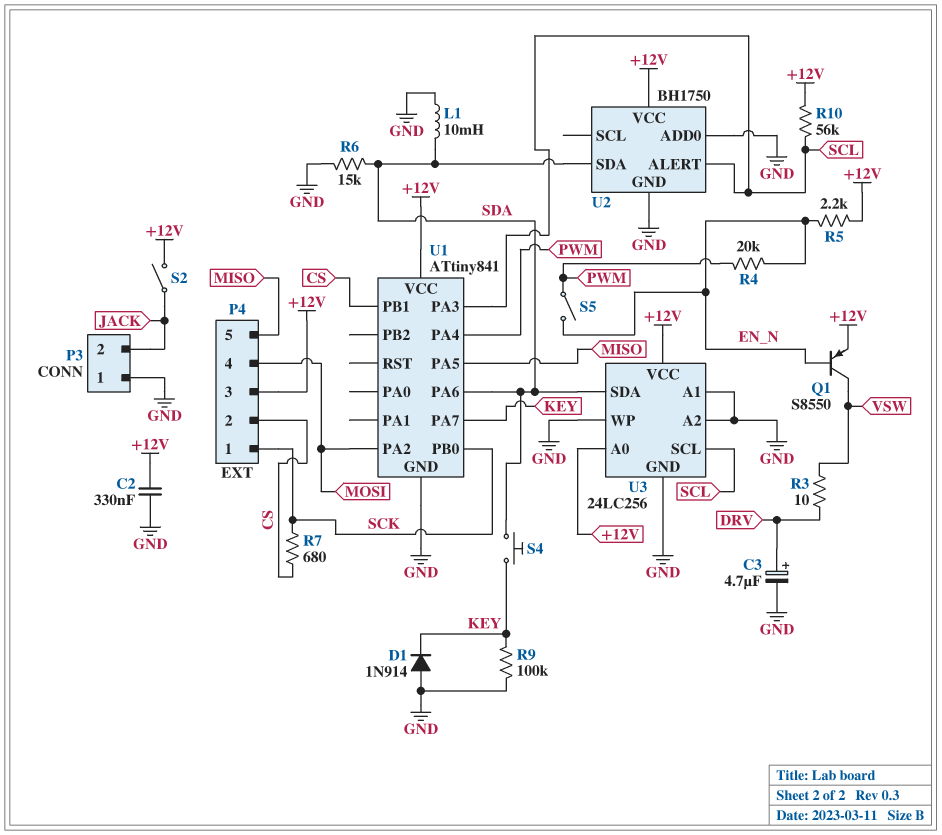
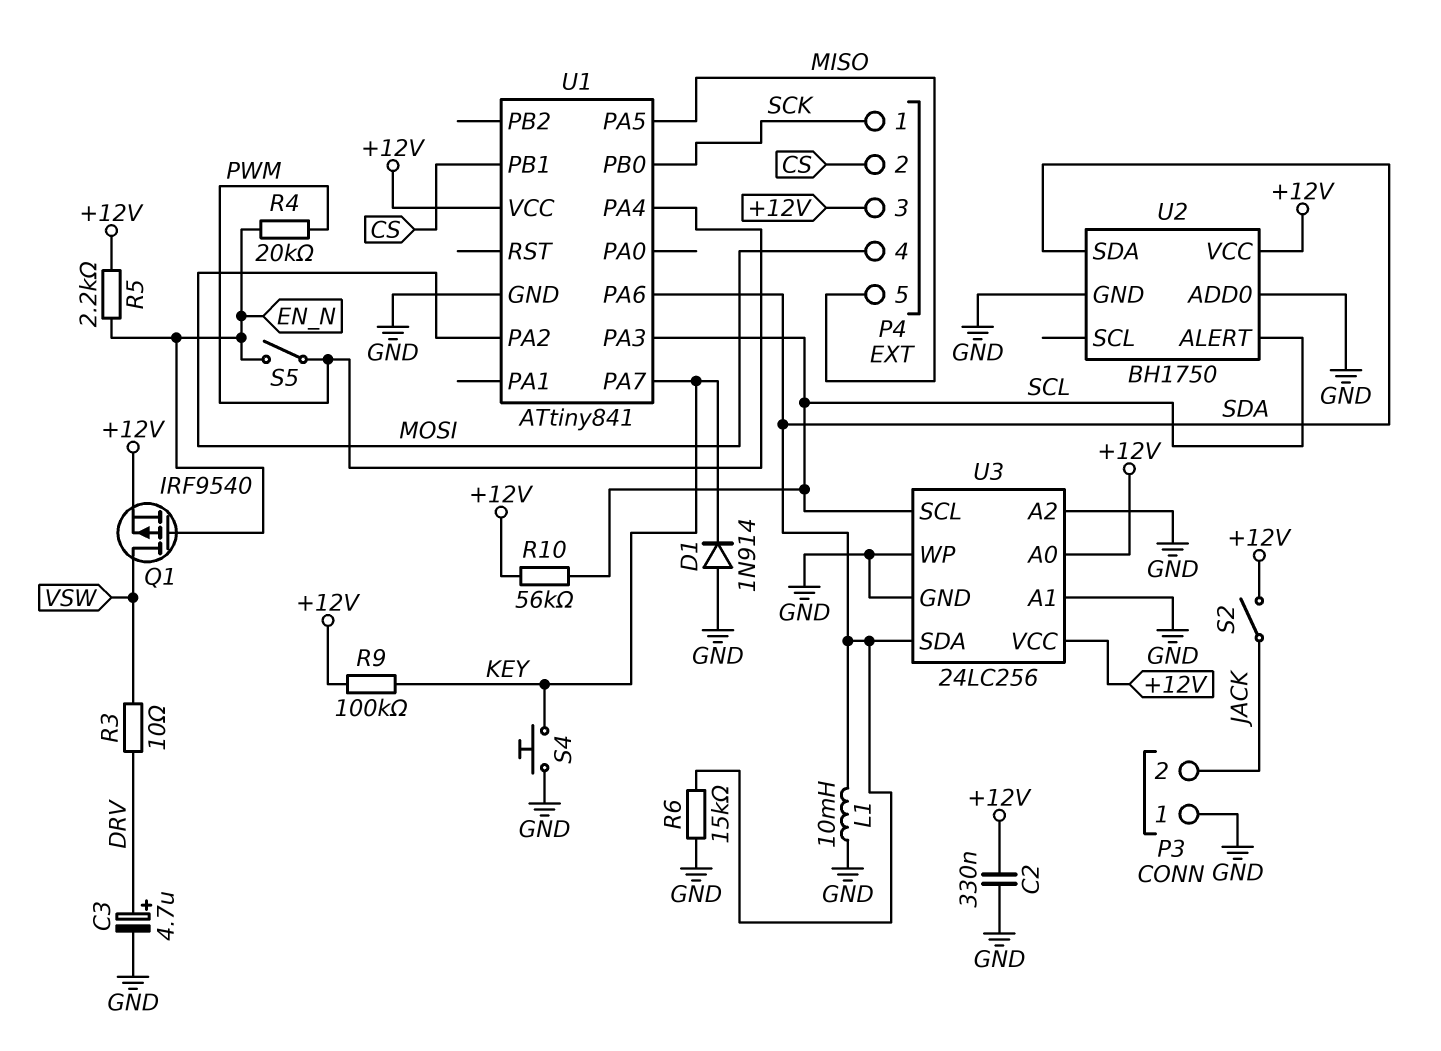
Q1: PNP S8550 (B EN_N, C VSW, E +12V) -> PMOS IRF9540 (G EN_N, D VSW, S +12V)
R7: 680 (CS, SCK) -> none
R9: 100k (GND, KEY) -> 100k (+12V, KEY)
S4: button (KEY, SDA) -> button (GND, KEY)

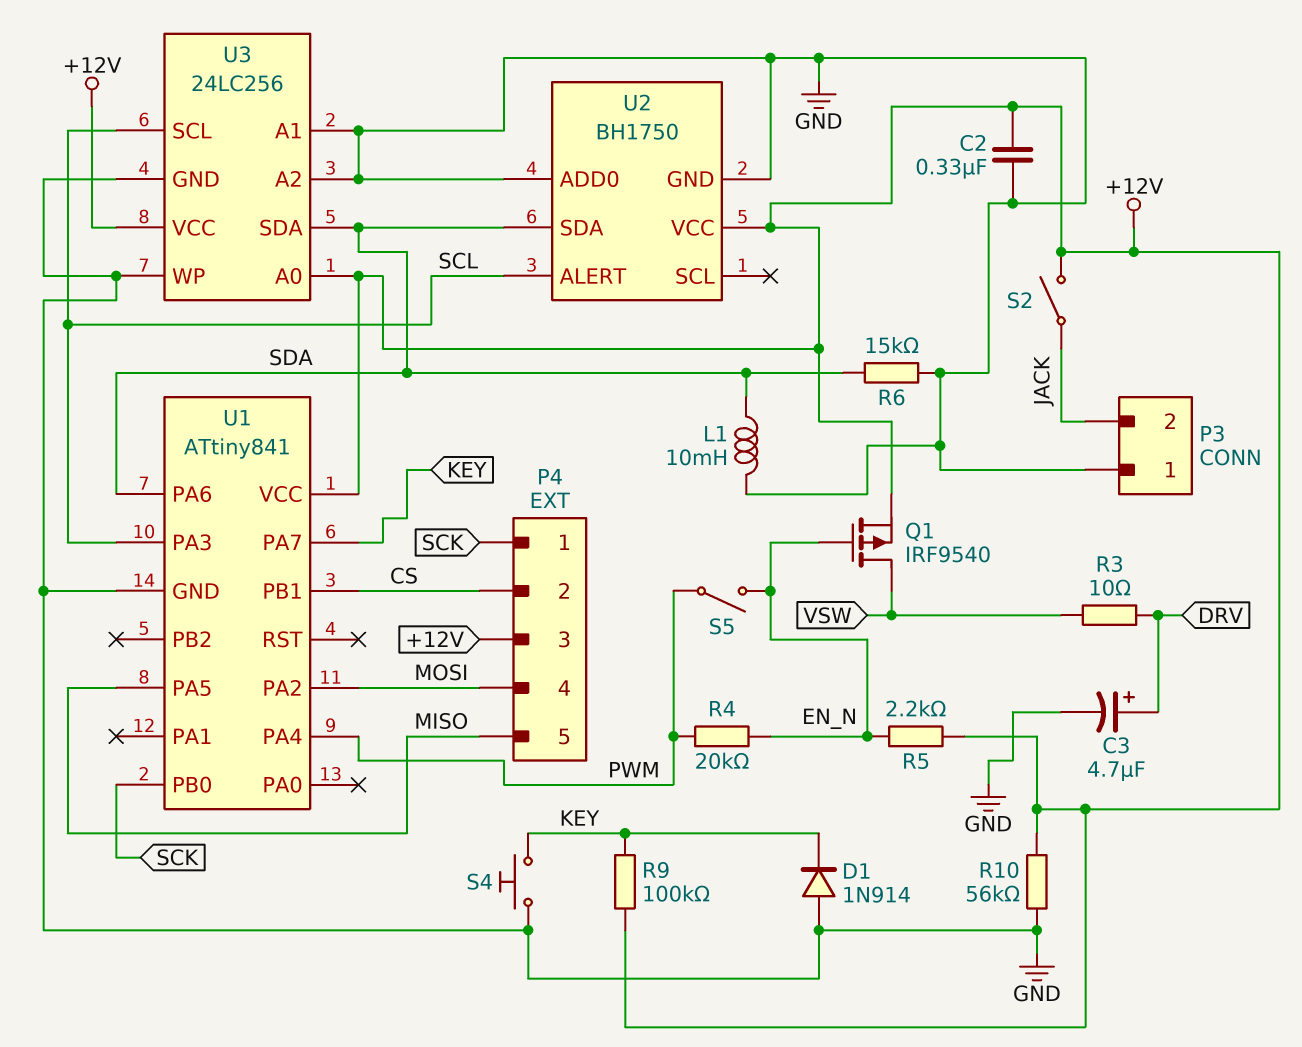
R10: 56k (+12V, SCL) -> 56k (+12V, GND)

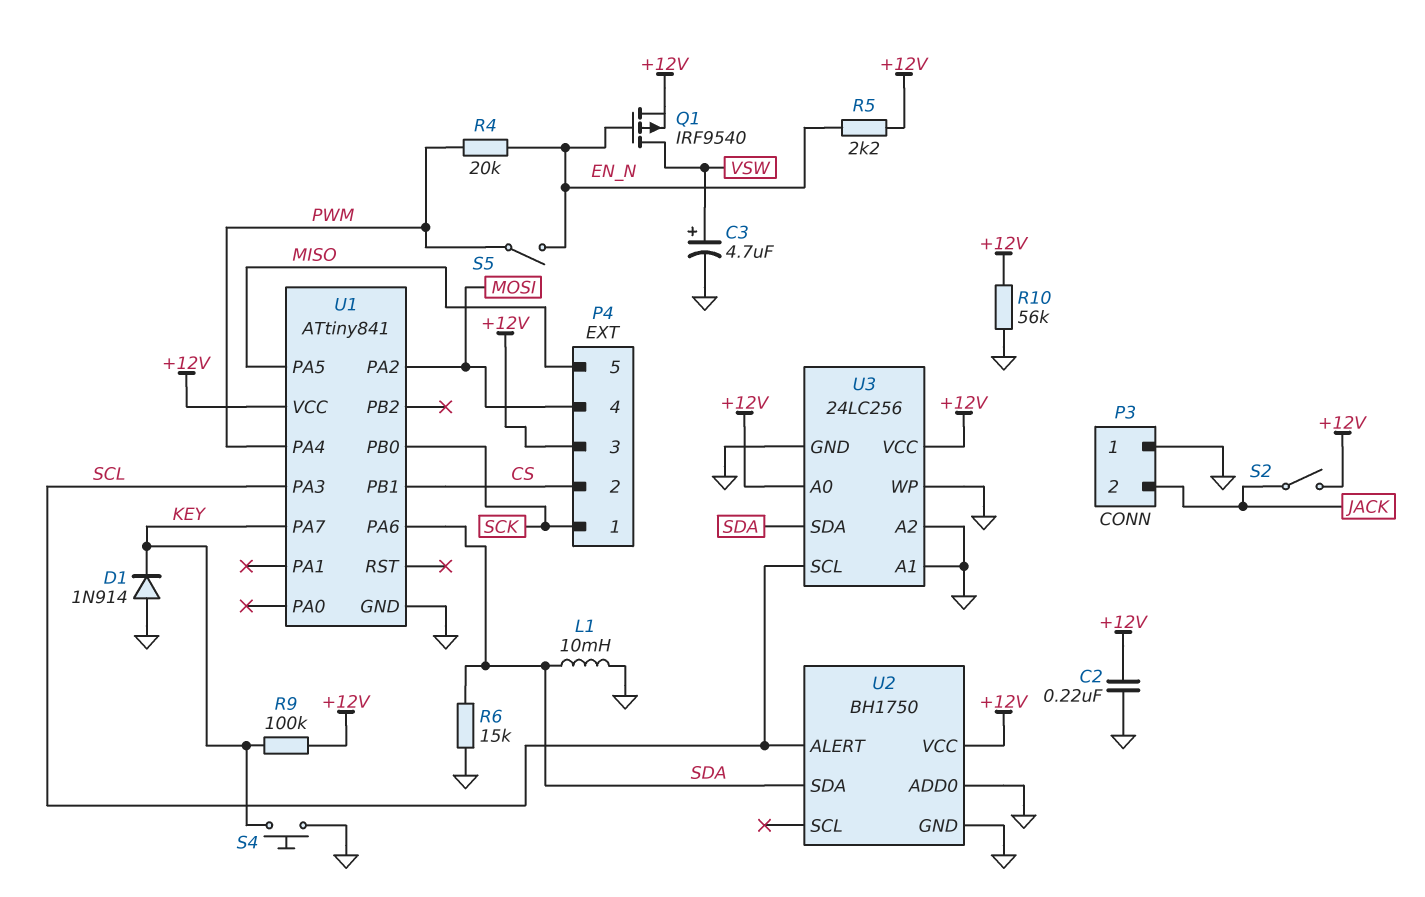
C2: 330nF (+12V, GND) -> 220nF (+12V, GND)
C3: 4.7uF (plus DRV, minus GND) -> 4.7uF (plus VSW, minus GND)
R3: 10 (DRV, VSW) -> none

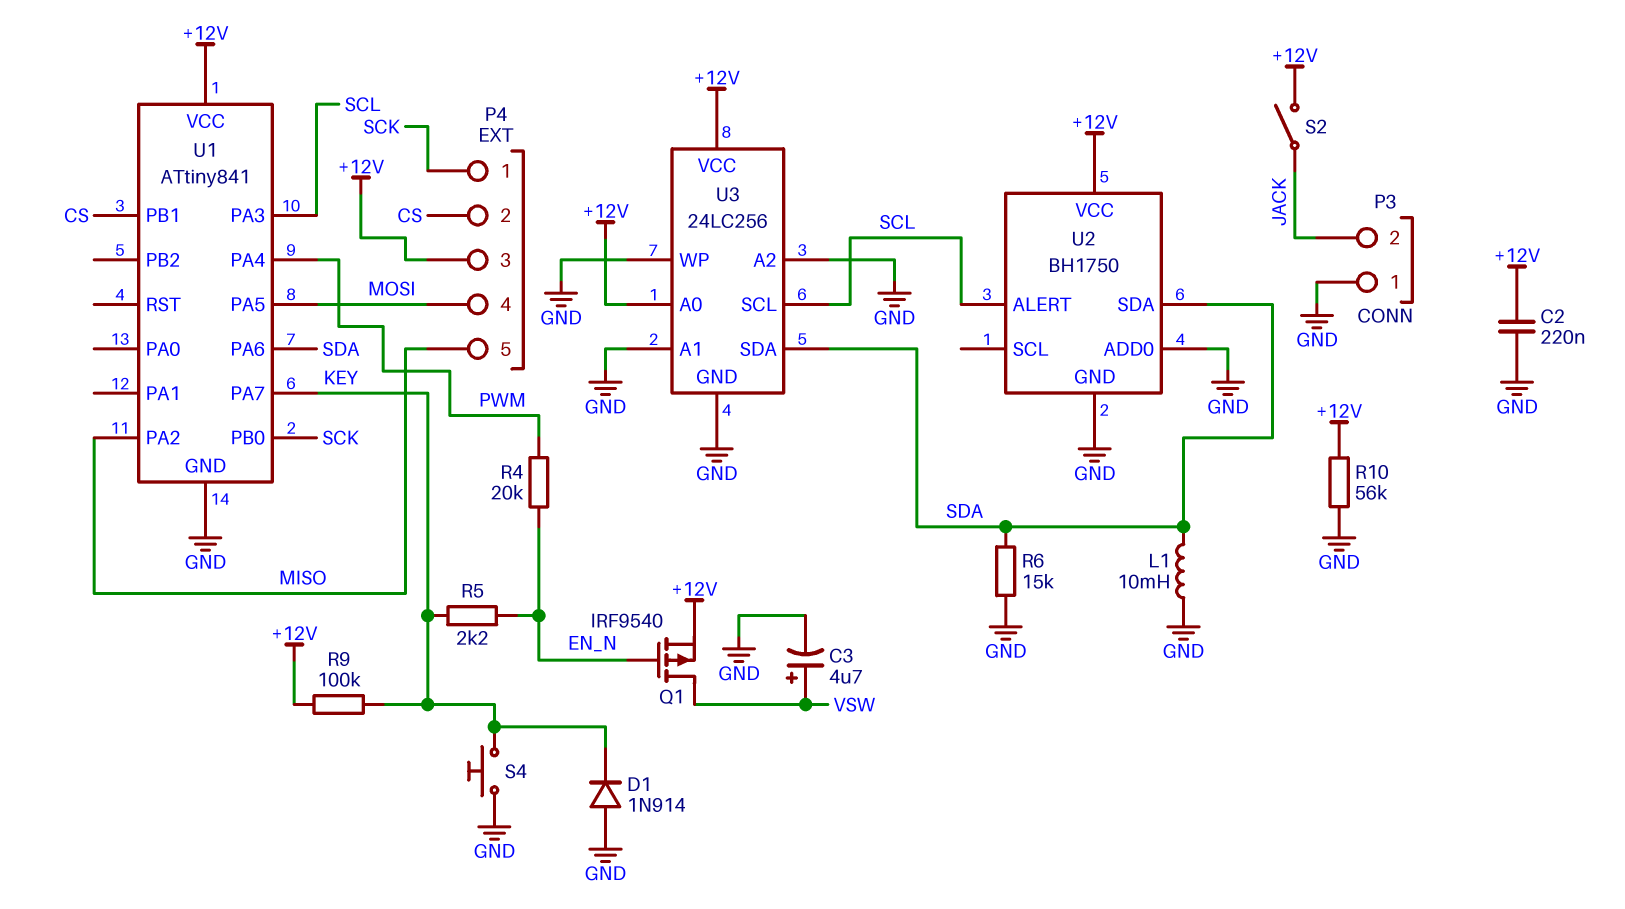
R5: 2.2k (+12V, EN_N) -> 2.2k (EN_N, KEY)
S5: switch (EN_N, PWM) -> none
U1 pin PA2: MOSI -> MISO
U1 pin PA5: MISO -> MOSI

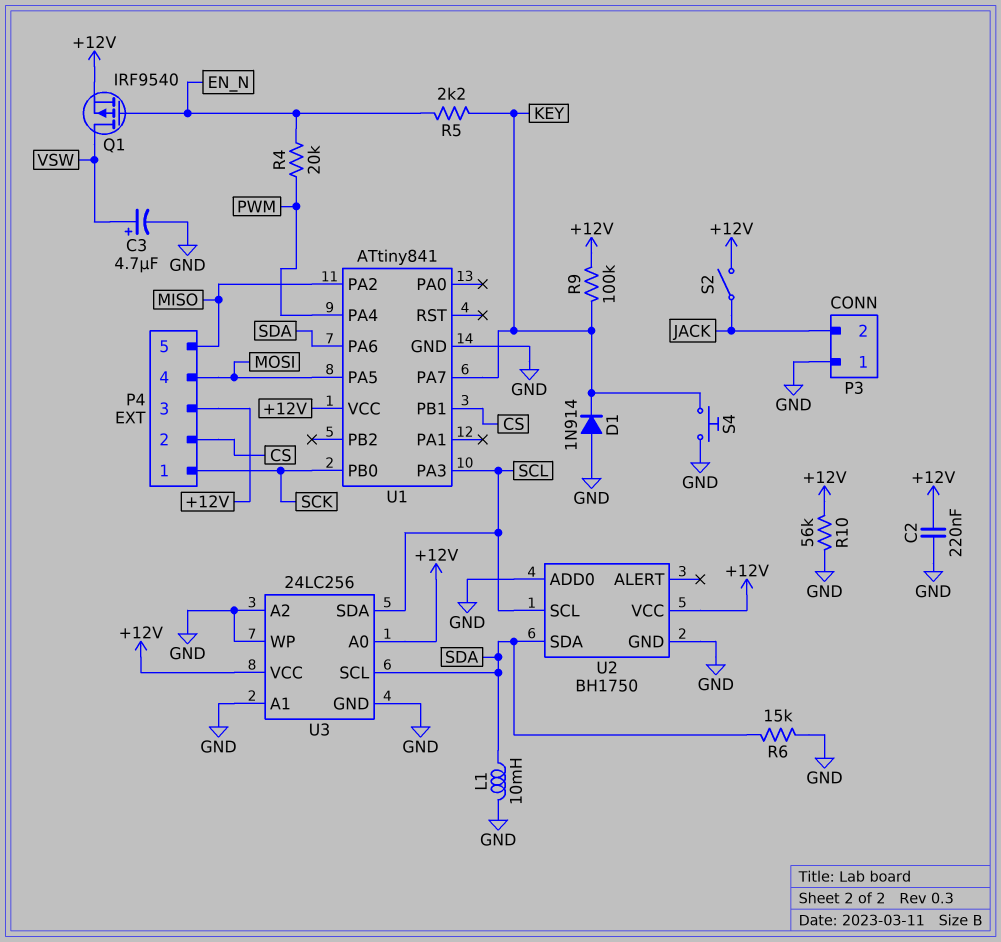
U2 pin ALERT: SCL -> none
U2 pin SCL: none -> SCL
U3 pin SCL: SCL -> SDA
U3 pin SDA: SDA -> SCL

